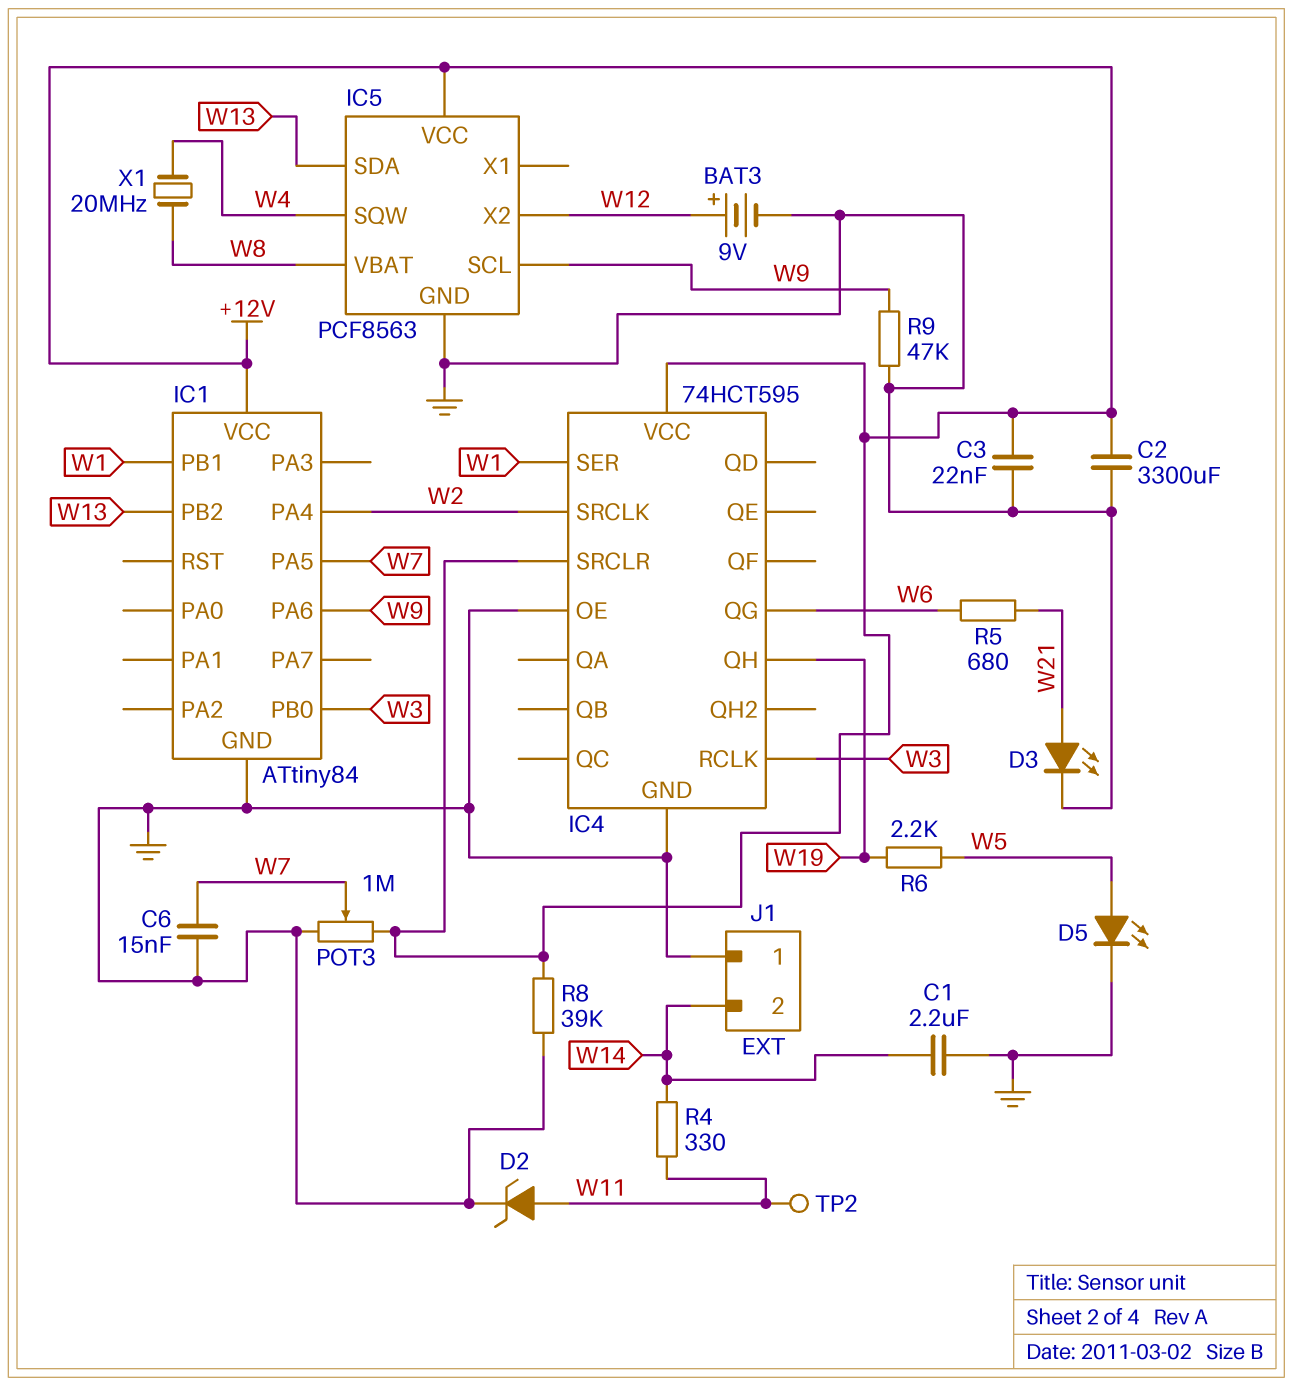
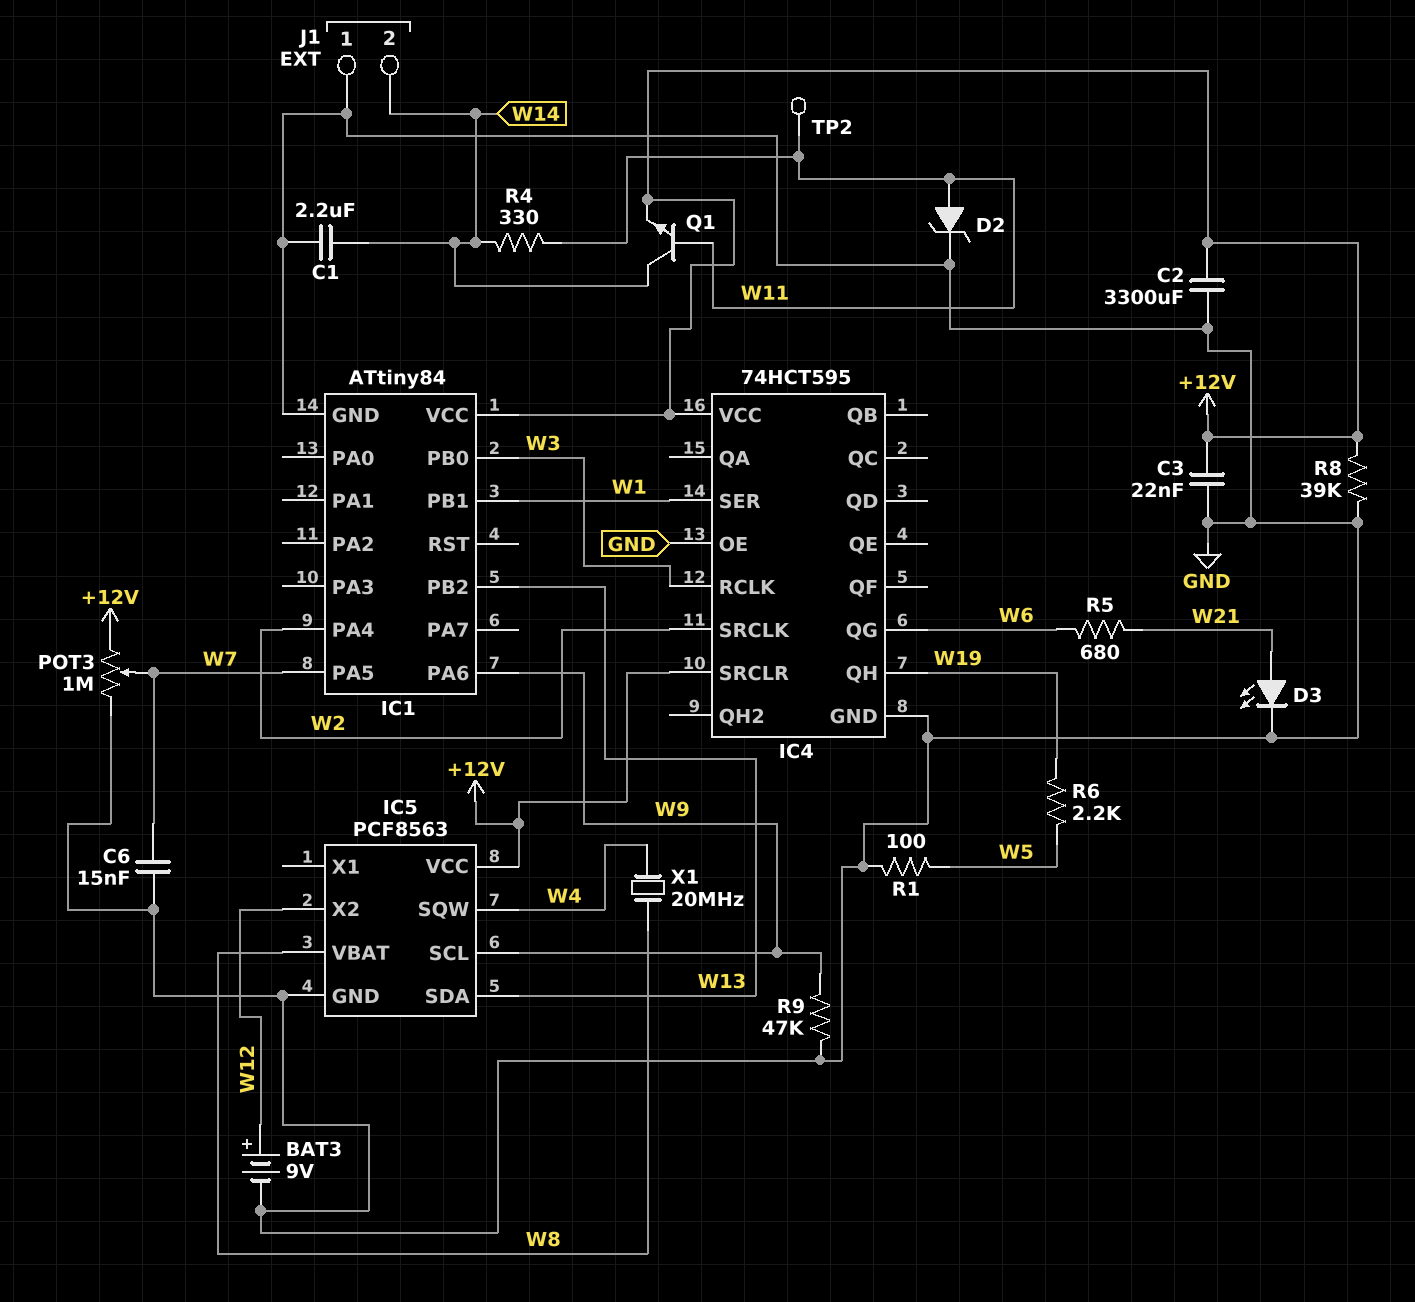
D5: LED (A W5, K GND) -> none
Q1: none -> NPN (B W11, C W14, E +12V)
R1: none -> 100 (GND, W5)

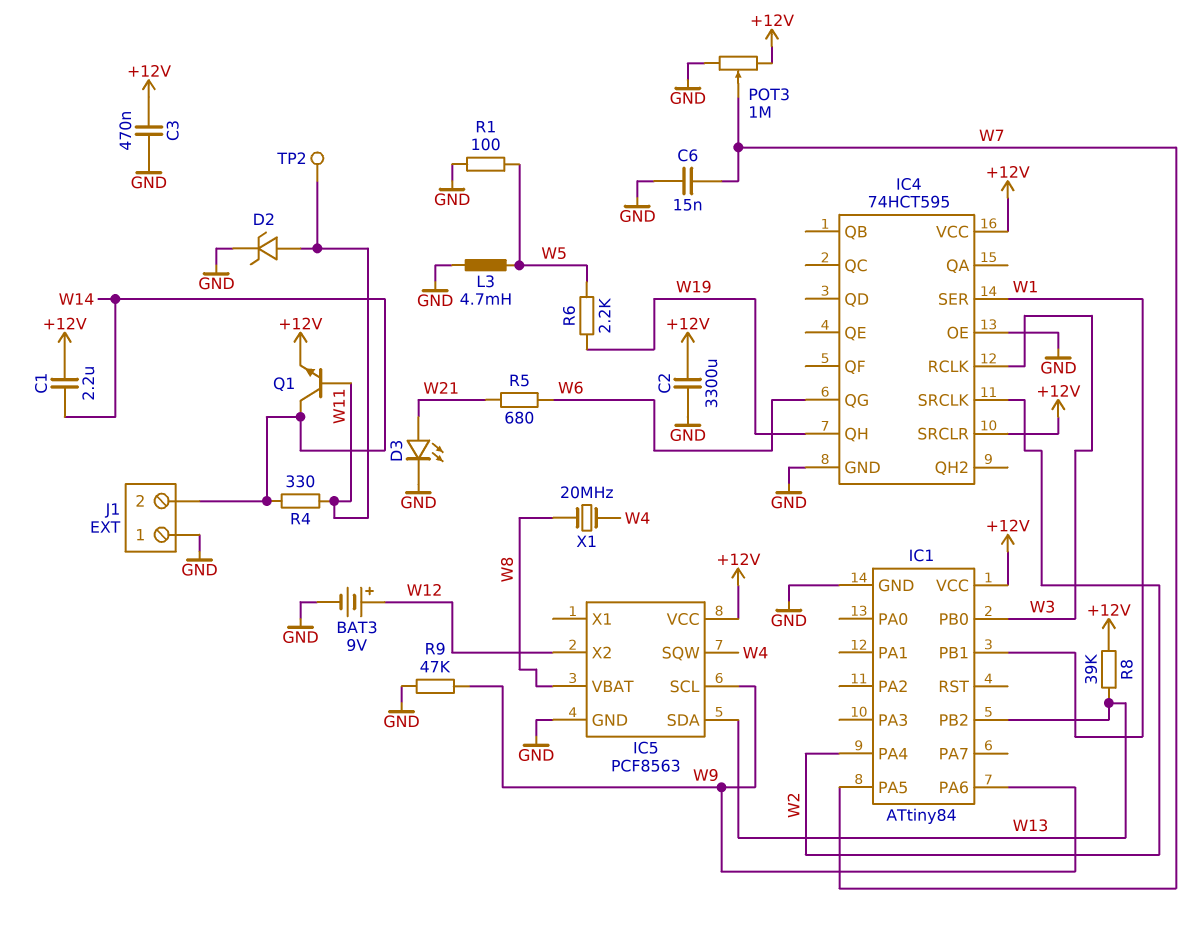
C1: 2.2uF (GND, W14) -> 2.2uF (+12V, W14)
C3: 22nF (+12V, GND) -> 470nF (+12V, GND)
L3: none -> 4.7mH (GND, W5)
R8: 39k (+12V, GND) -> 39k (+12V, W13)

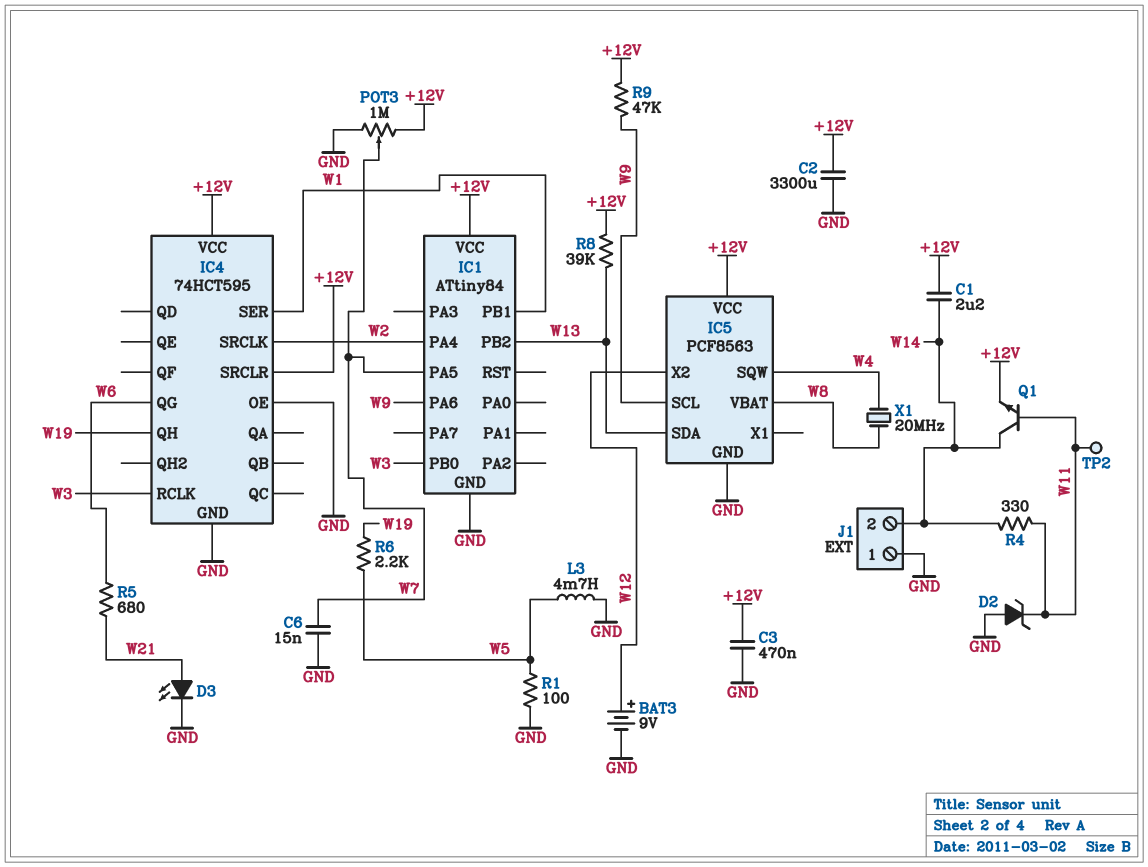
D2: zener (A W11, K GND) -> zener (A GND, K W11)
R9: 47k (GND, W9) -> 47k (+12V, W9)

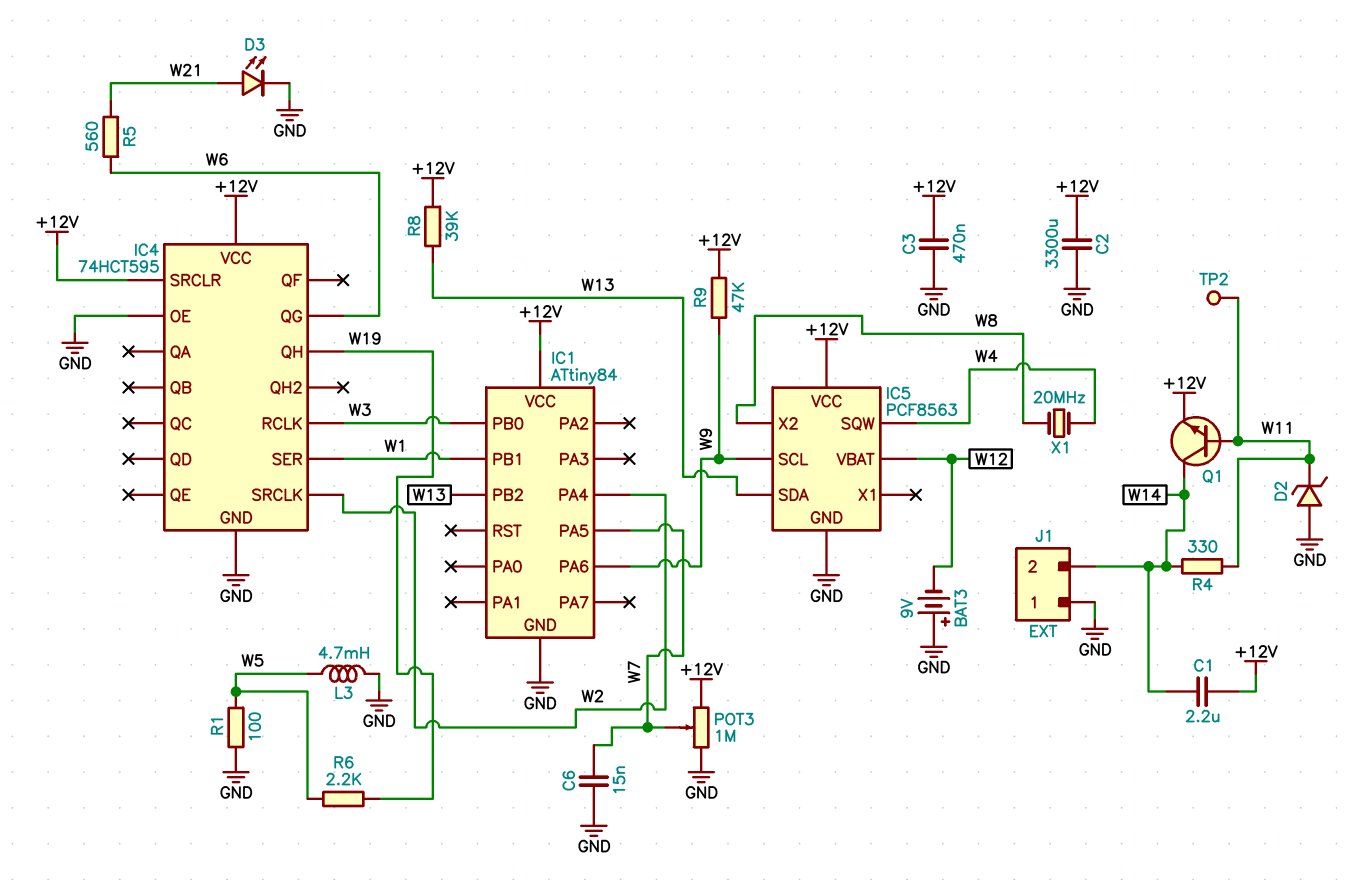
BAT3: 9V (plus W12, minus GND) -> 9V (plus GND, minus W12)
IC5 pin VBAT: W8 -> W12
IC5 pin X2: W12 -> W8
R5: 680 (W6, W21) -> 560 (W6, W21)

